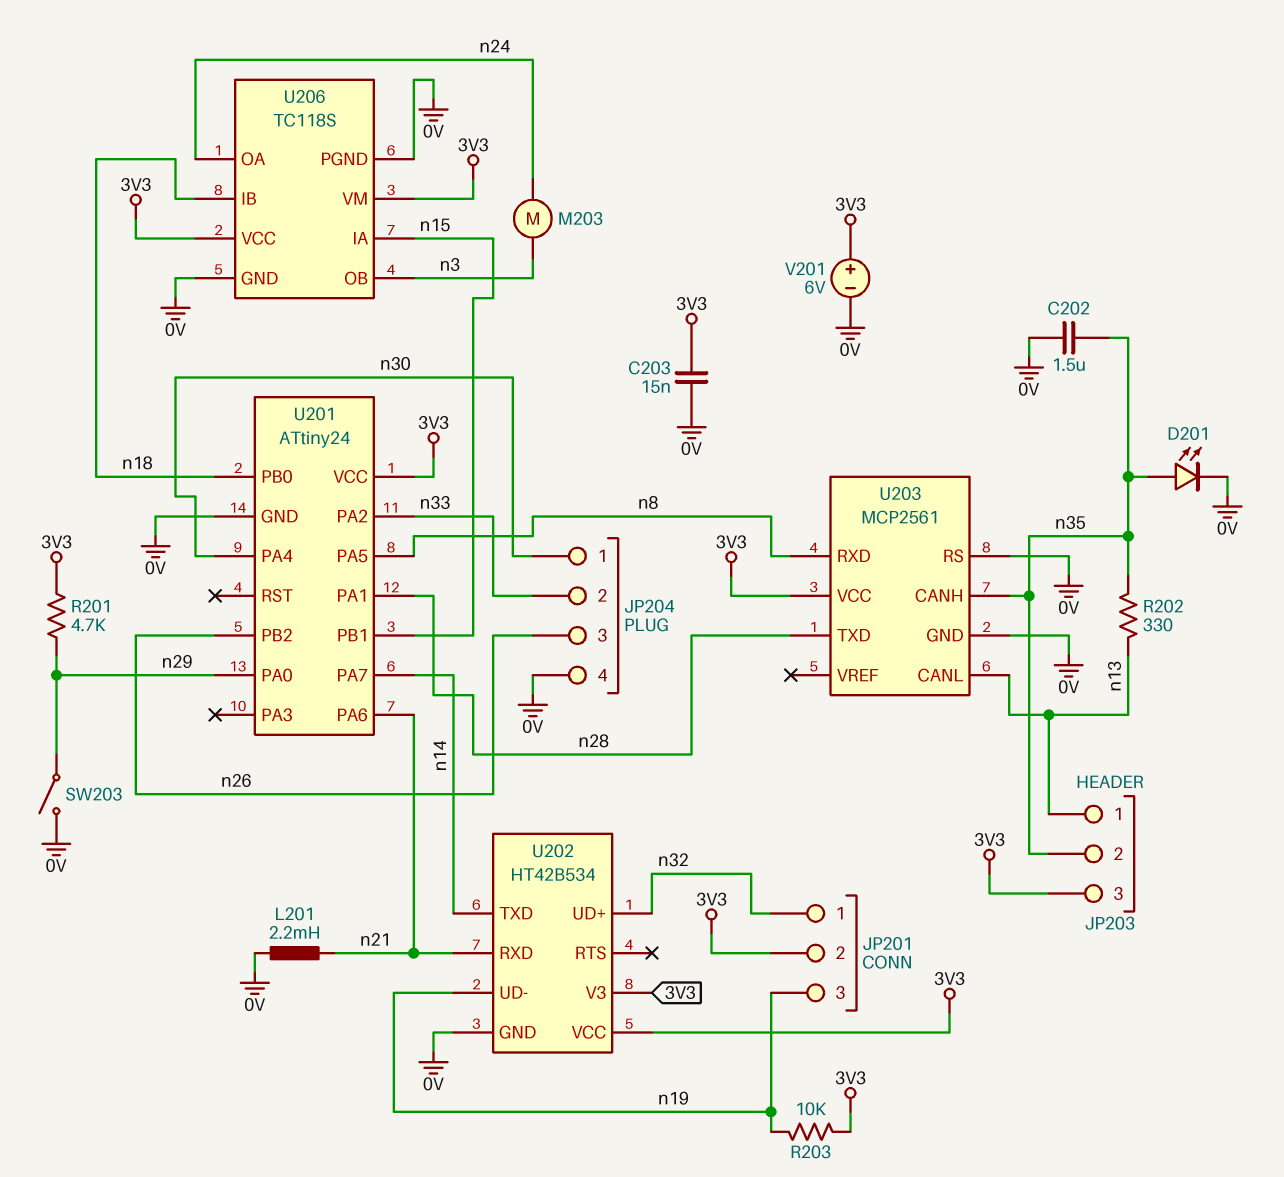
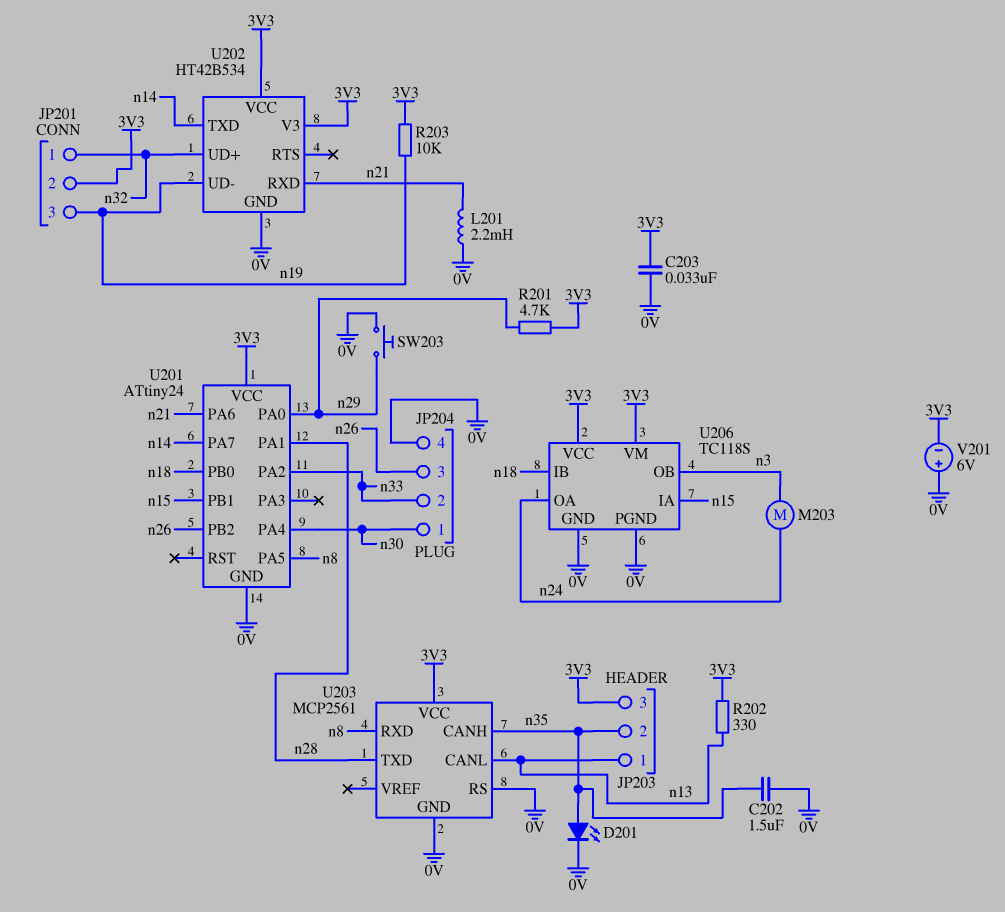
C203: 15nF (0V, 3V3) -> 33nF (0V, 3V3)
R202: 330 (n13, n35) -> 330 (3V3, n13)
SW203: switch (0V, n29) -> button (0V, n29)
V201: 6V (plus 3V3, minus 0V) -> 6V (plus 0V, minus 3V3)

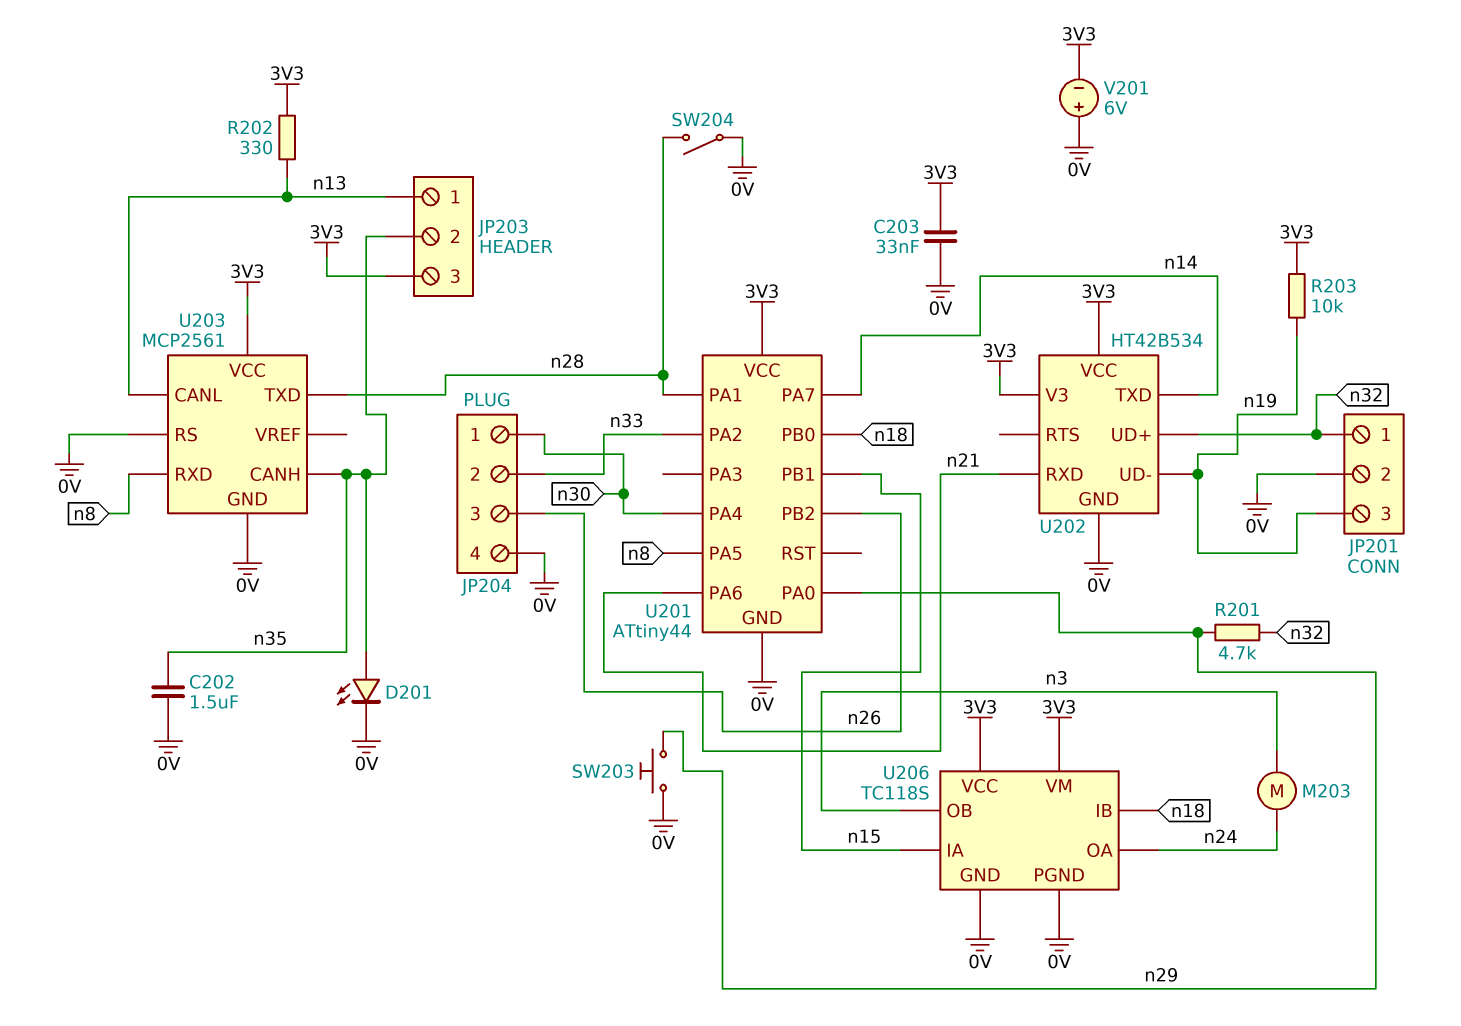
JP201 pin 2: 3V3 -> 0V
L201: 2.2mH (0V, n21) -> none
R201: 4.7k (3V3, n29) -> 4.7k (n29, n32)
SW204: none -> switch (0V, n28)
U201: ATtiny24 -> ATtiny44

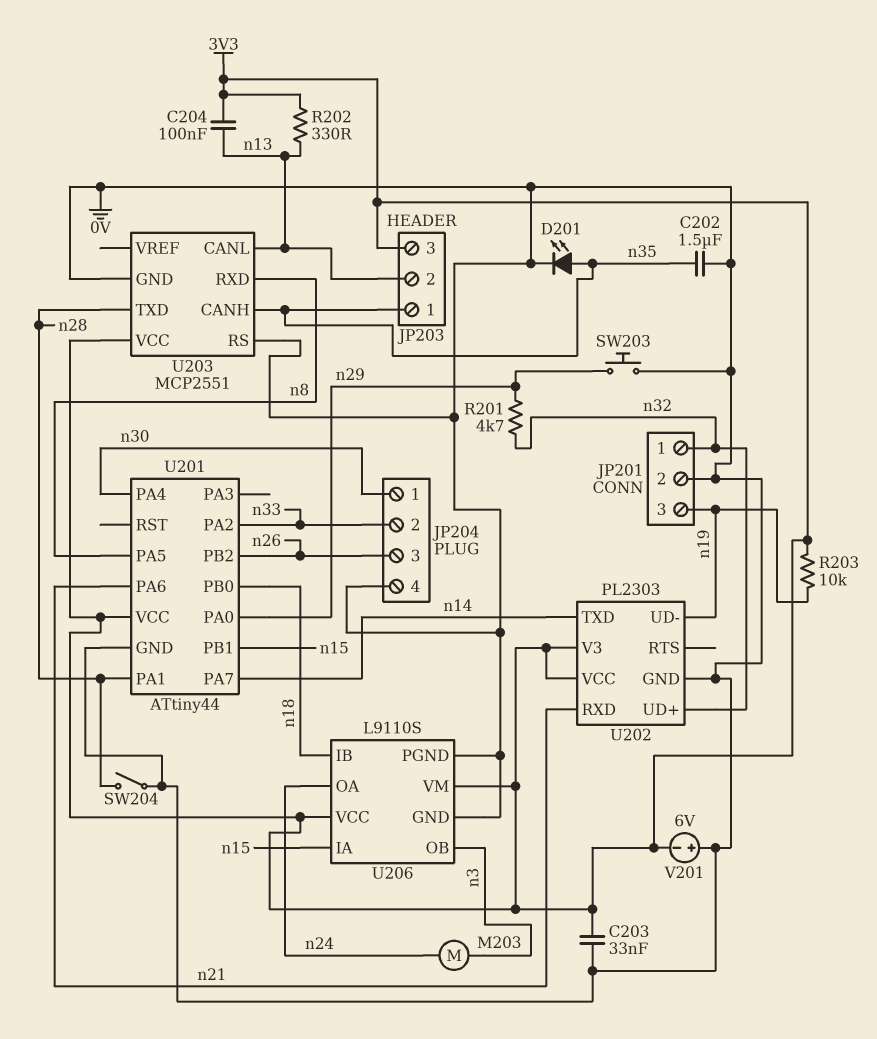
C204: none -> 100nF (3V3, n13)
JP203 pin 1: n13 -> n35
JP203 pin 2: n35 -> n13
U202: HT42B534 -> PL2303
U203: MCP2561 -> MCP2551
U206: TC118S -> L9110S

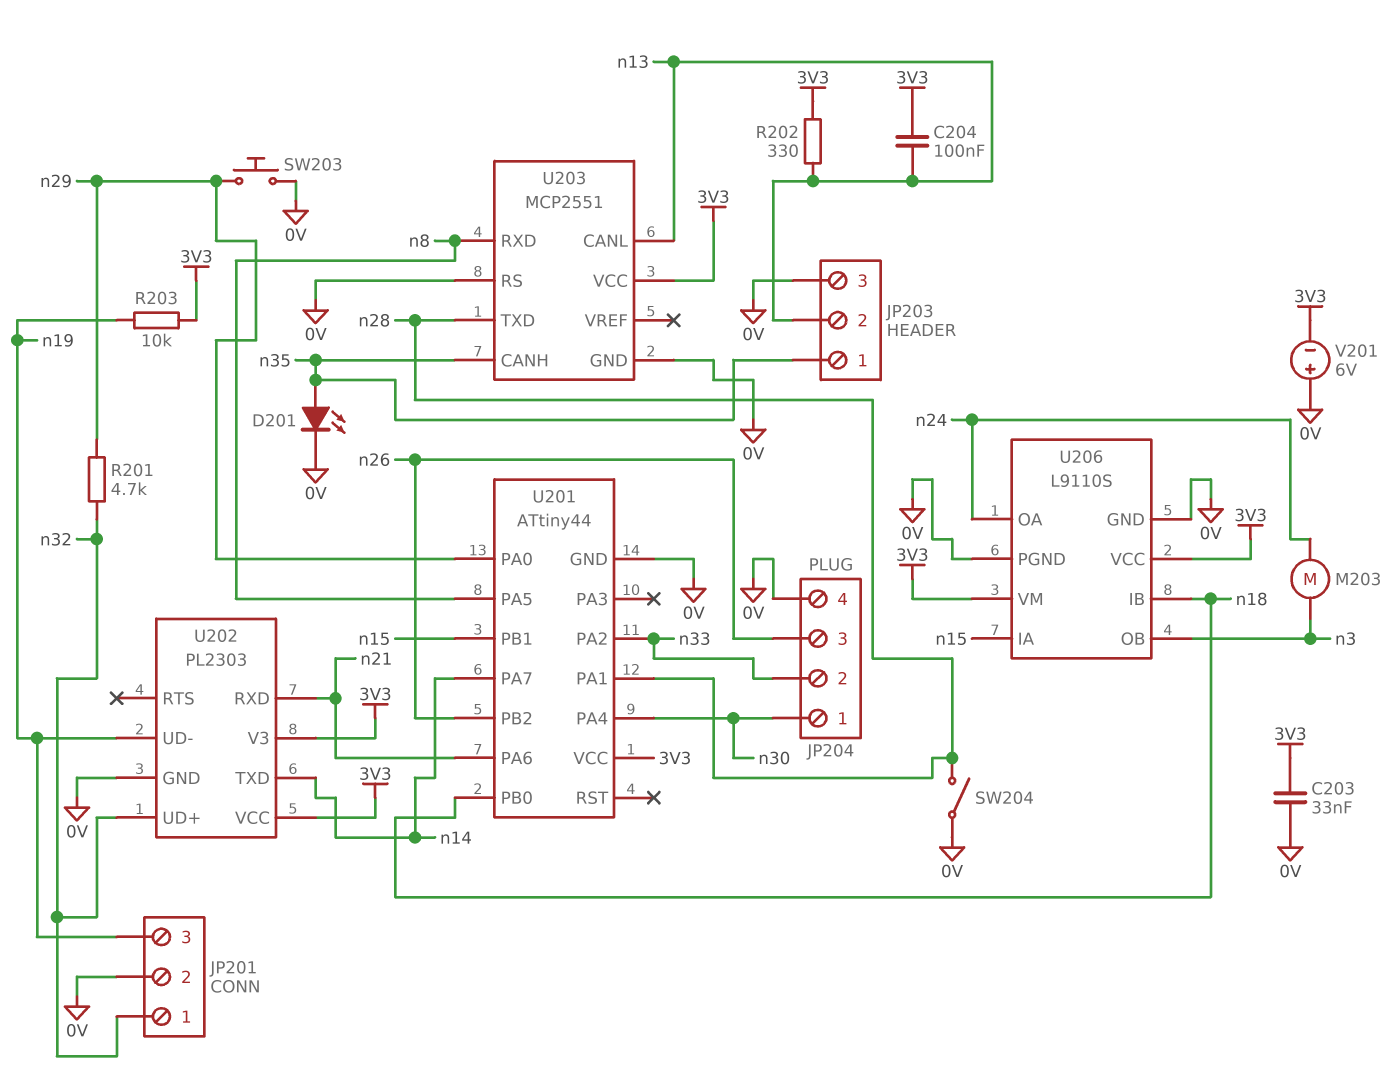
C202: 1.5uF (0V, n35) -> none
JP203 pin 3: 3V3 -> 0V

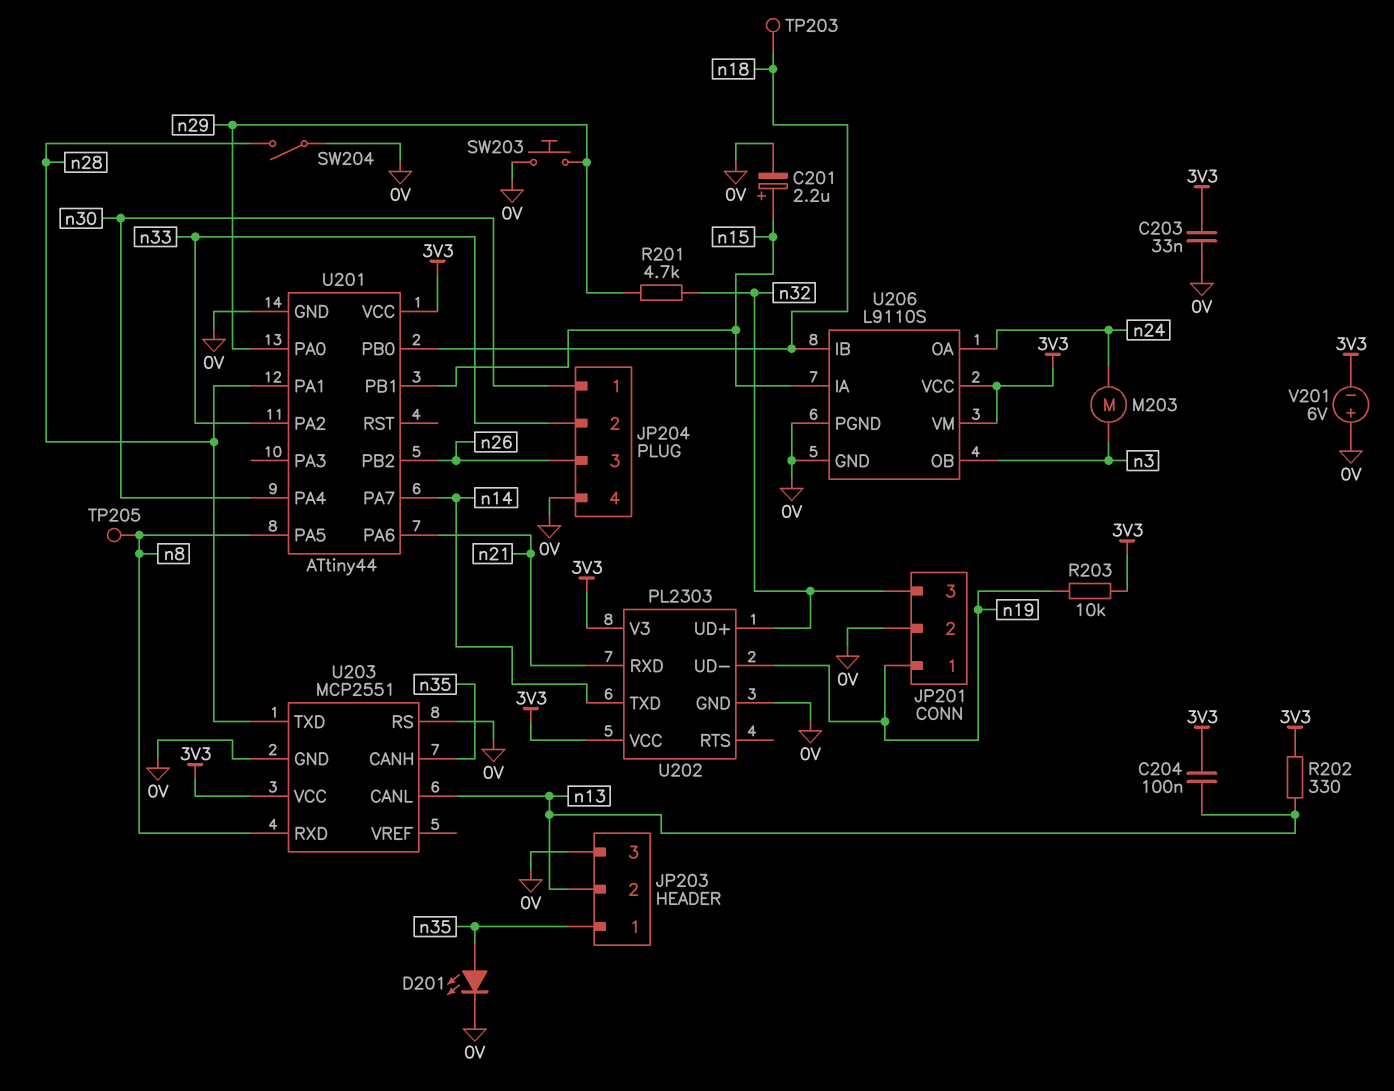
C201: none -> 2.2uF (plus n15, minus 0V)
JP201 pin 1: n32 -> n19
JP201 pin 3: n19 -> n32
TP203: none -> test point (n18)
TP205: none -> test point (n8)

